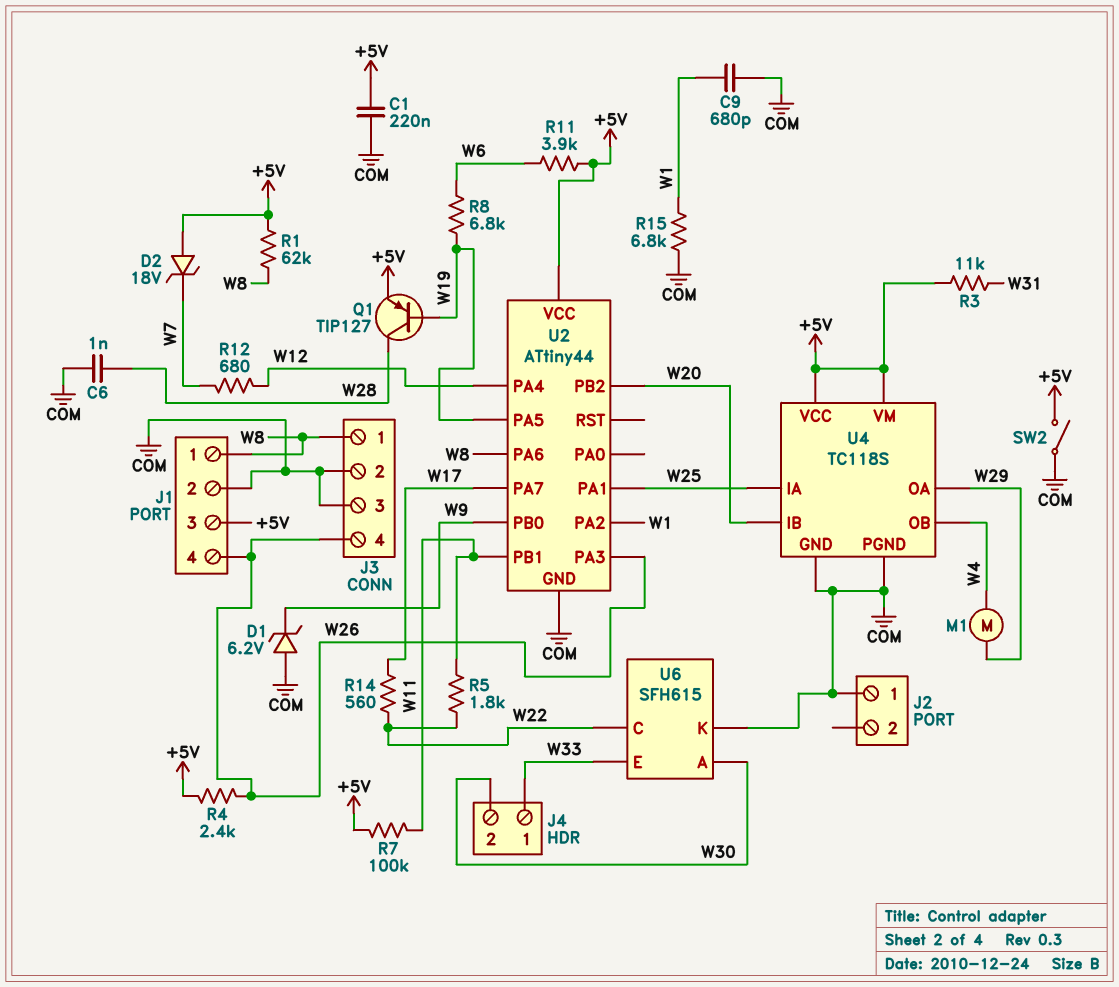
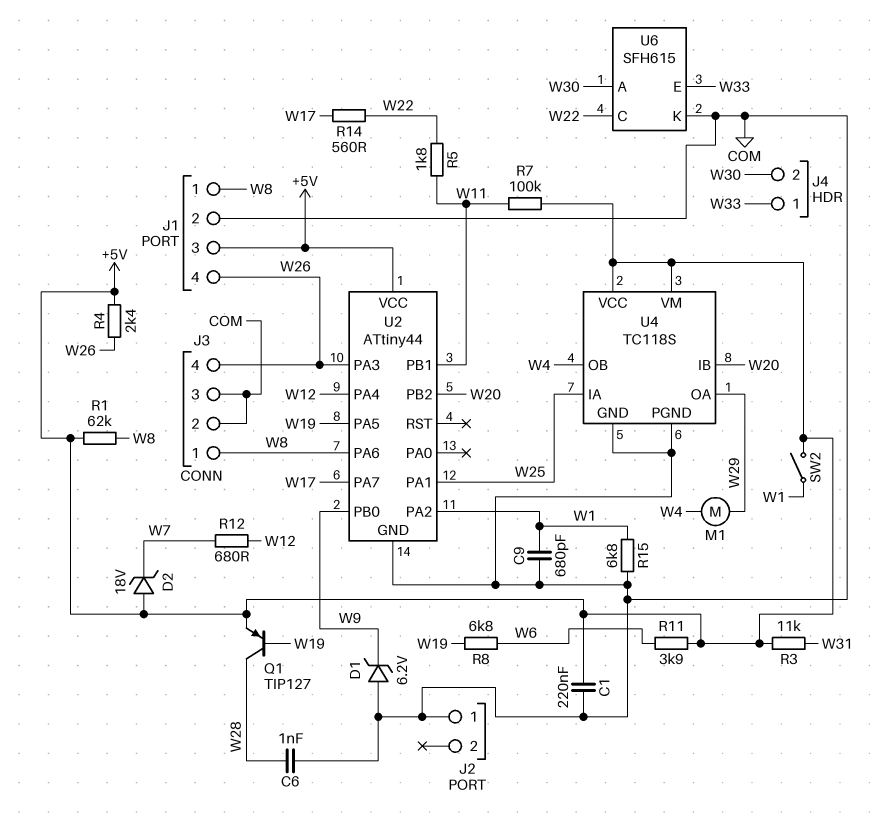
SW2: switch (+5V, COM) -> switch (+5V, W1)

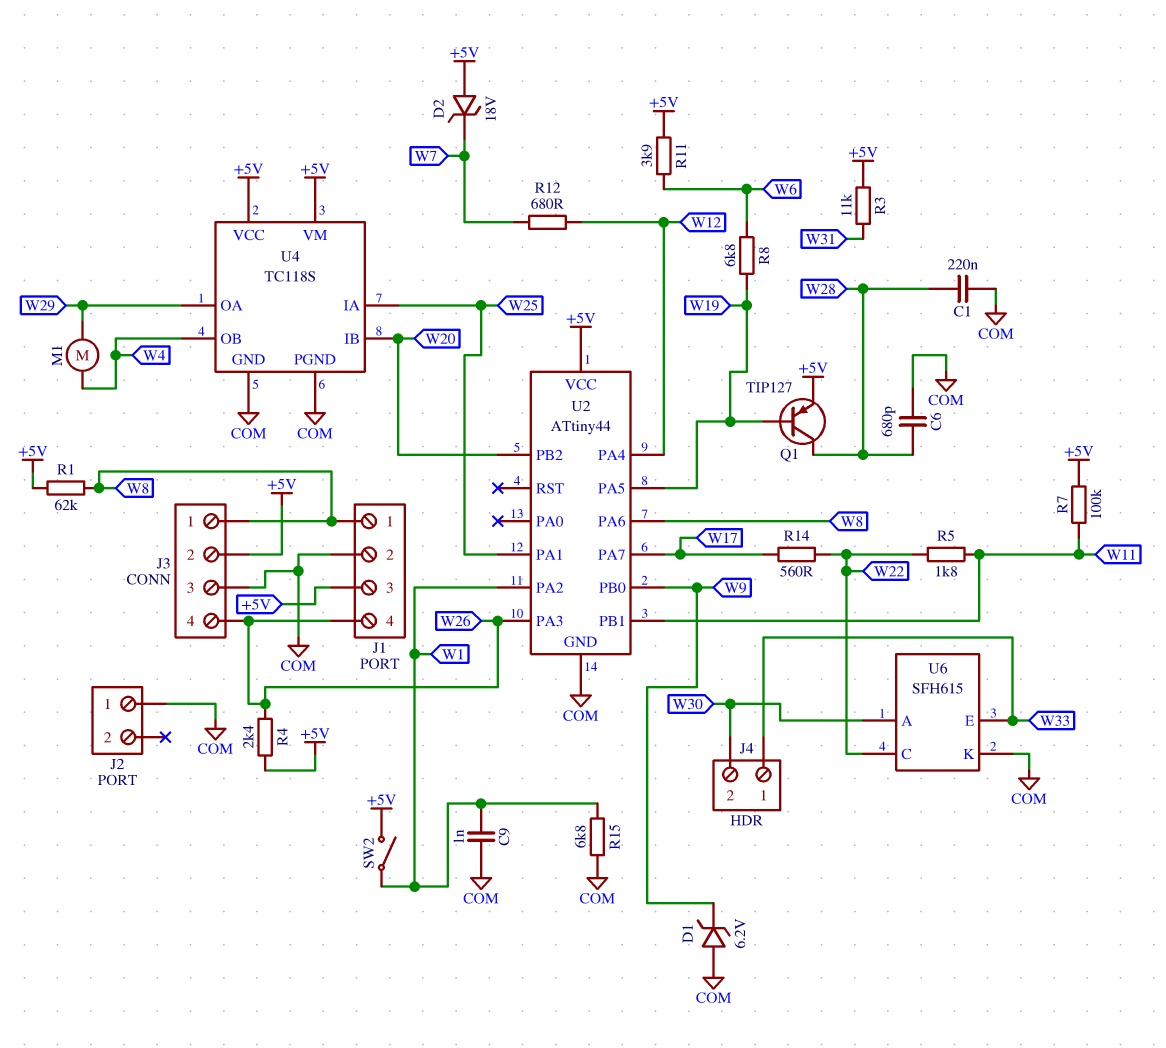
C1: 220nF (+5V, COM) -> 220nF (COM, W28)
C6: 1nF (COM, W28) -> 680pF (COM, W28)
C9: 680pF (COM, W1) -> 1nF (COM, W1)
J3 pin 2: COM -> +5V

